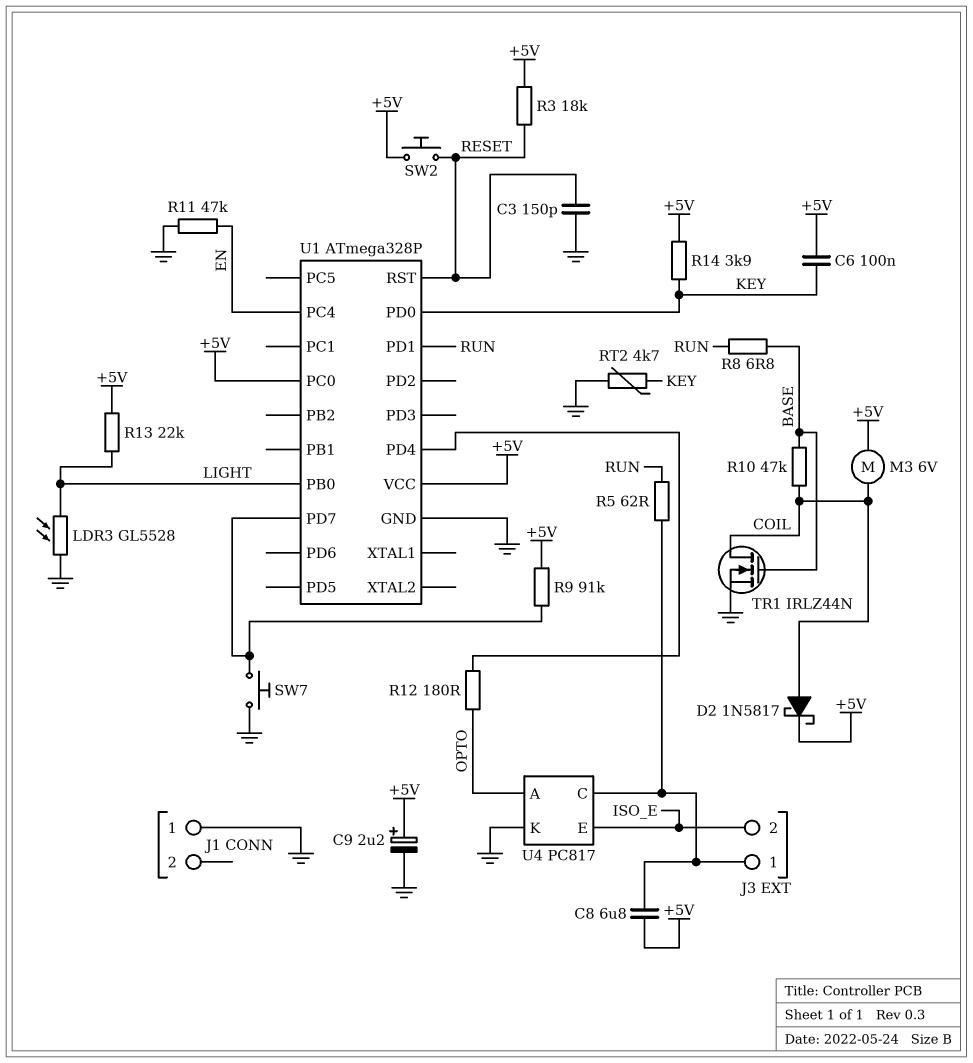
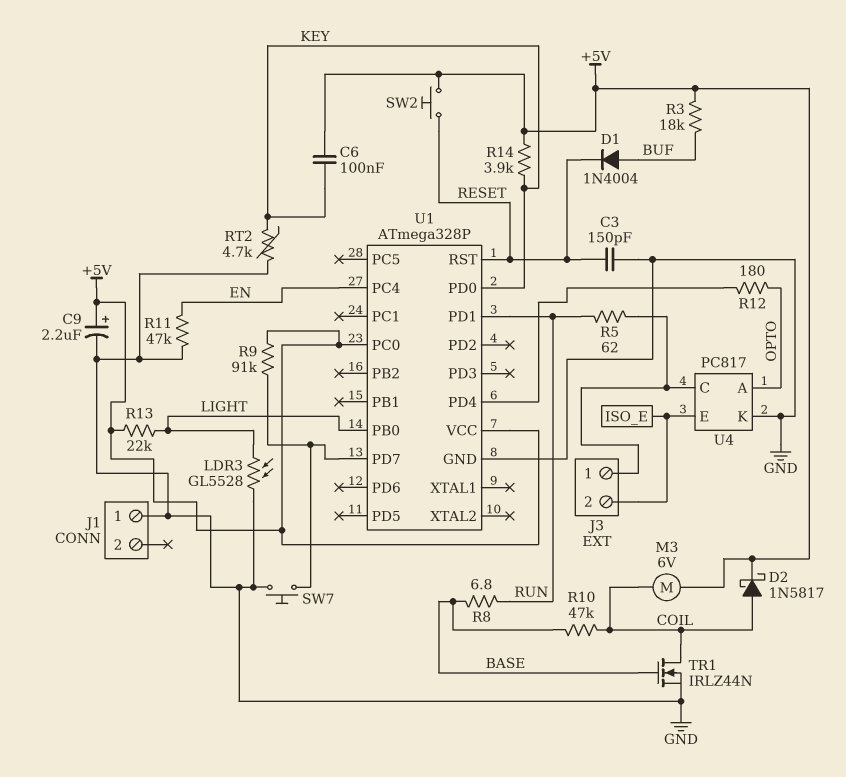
C8: 6.8uF (+5V, J3/1) -> none
D1: none -> diode 1N4004 (A BUF, K RESET)
R3: 18k (+5V, RESET) -> 18k (+5V, BUF)

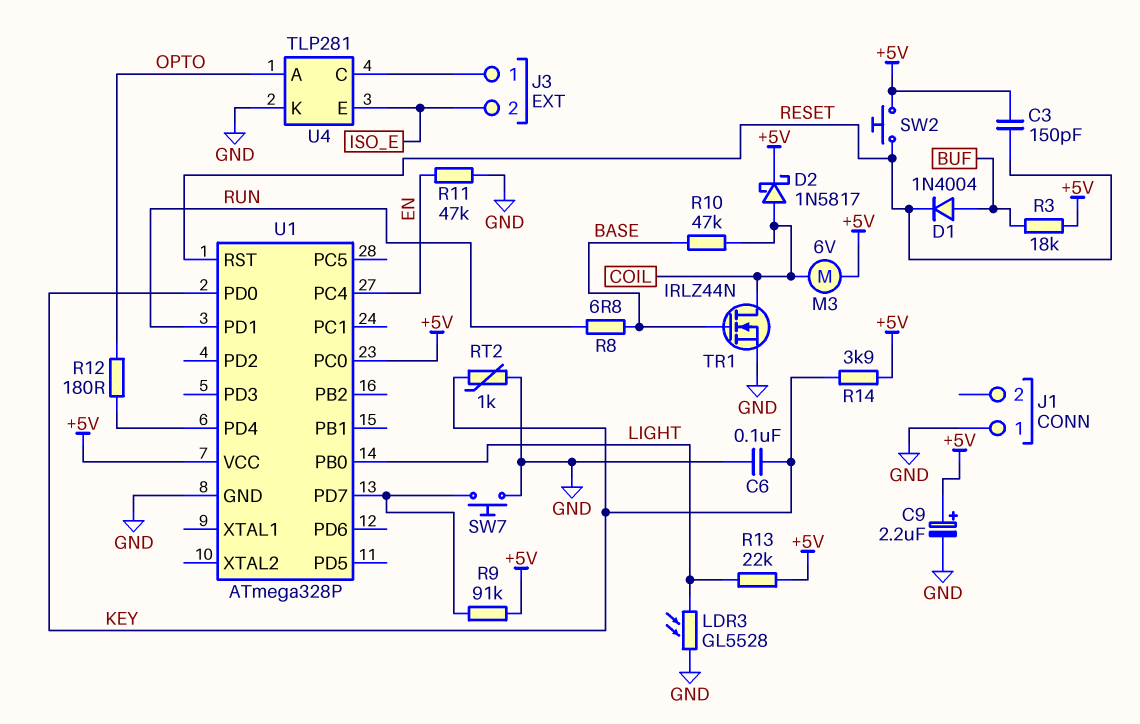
C3: 150pF (GND, RESET) -> 150pF (+5V, RESET)
C6: 100nF (+5V, KEY) -> 100nF (GND, KEY)
R5: 62 (J3/1, RUN) -> none
RT2: 4.7k (GND, KEY) -> 1k (GND, KEY)
U4: PC817 -> TLP281

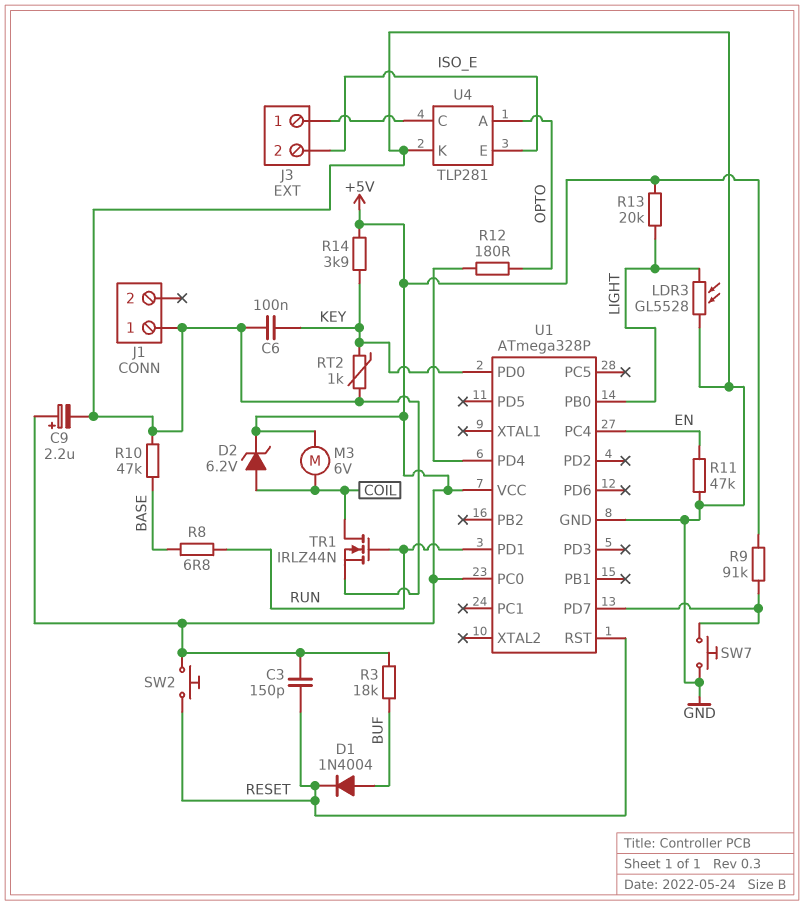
D2: schottky 1N5817 (A COIL, K +5V) -> zener 6.2V (A COIL, K +5V)
R10: 47k (BASE, COIL) -> 47k (BASE, GND)
R13: 22k (+5V, LIGHT) -> 20k (+5V, LIGHT)
TR1: NMOS IRLZ44N (G BASE, D COIL, S GND) -> NMOS IRLZ44N (G RUN, D COIL, S GND)

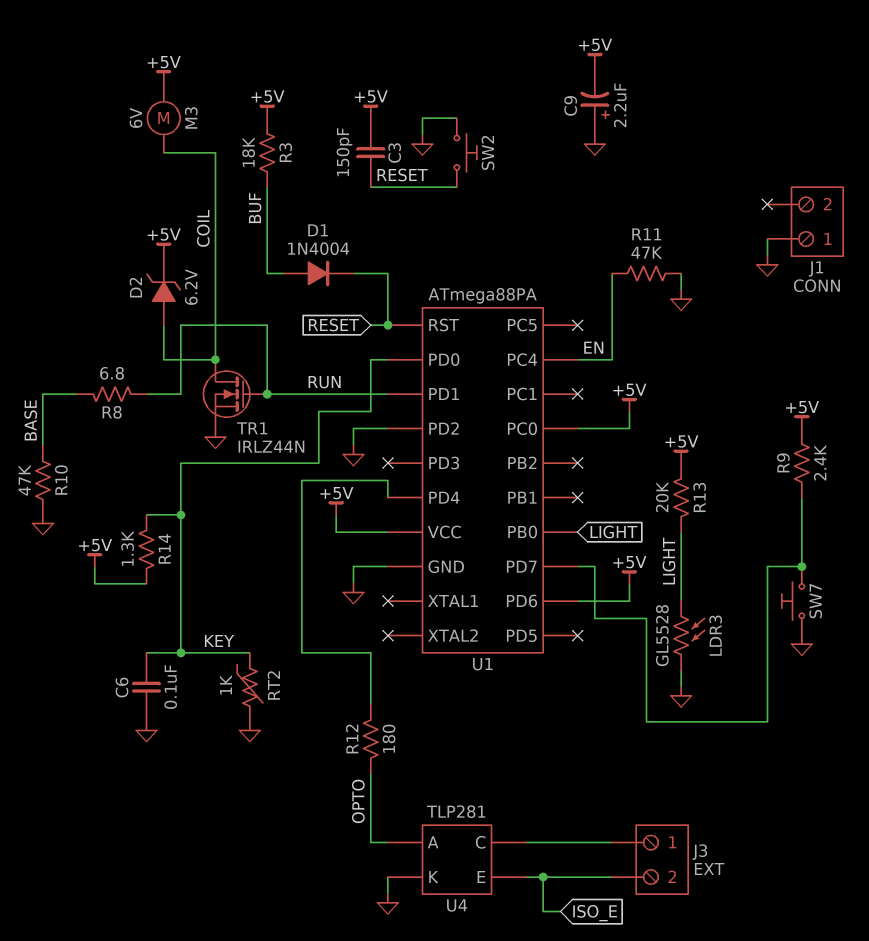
C9: 2.2uF (plus +5V, minus GND) -> 2.2uF (plus GND, minus +5V)
R9: 91k (+5V, U1/PD7) -> 2.4k (+5V, U1/PD7)
R14: 3.9k (+5V, KEY) -> 1.3k (+5V, KEY)
SW2: button (+5V, RESET) -> button (GND, RESET)
U1: ATmega328P -> ATmega88PA
U1 pin PD2: none -> GND
U1 pin PD6: none -> +5V

